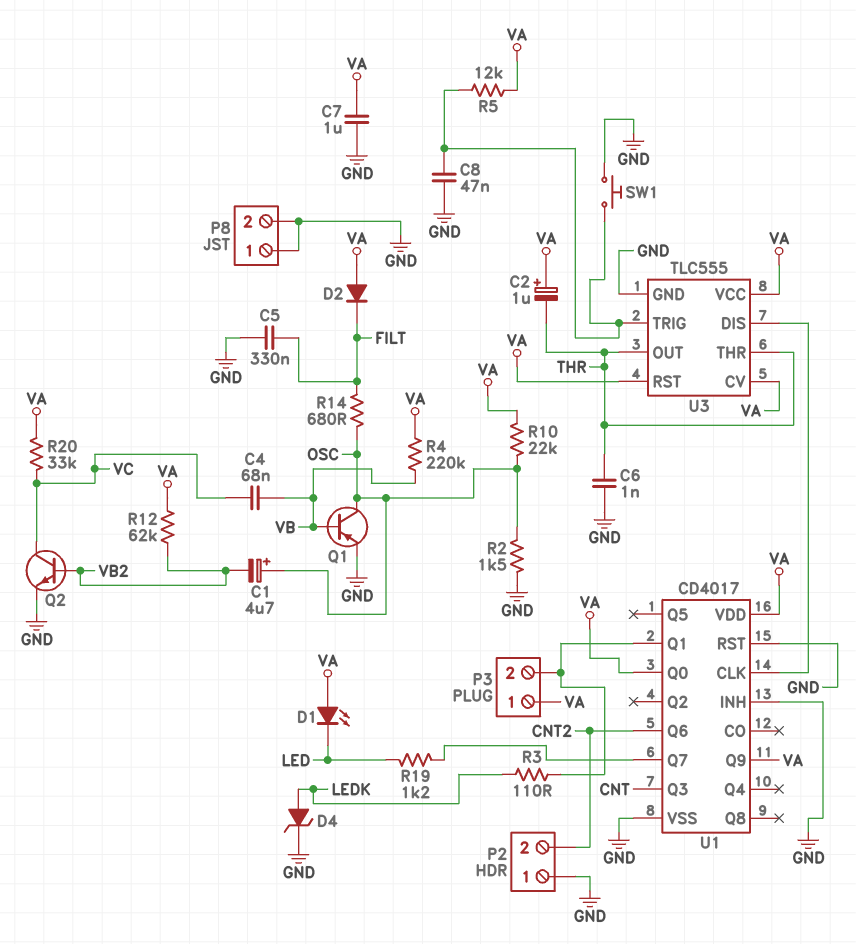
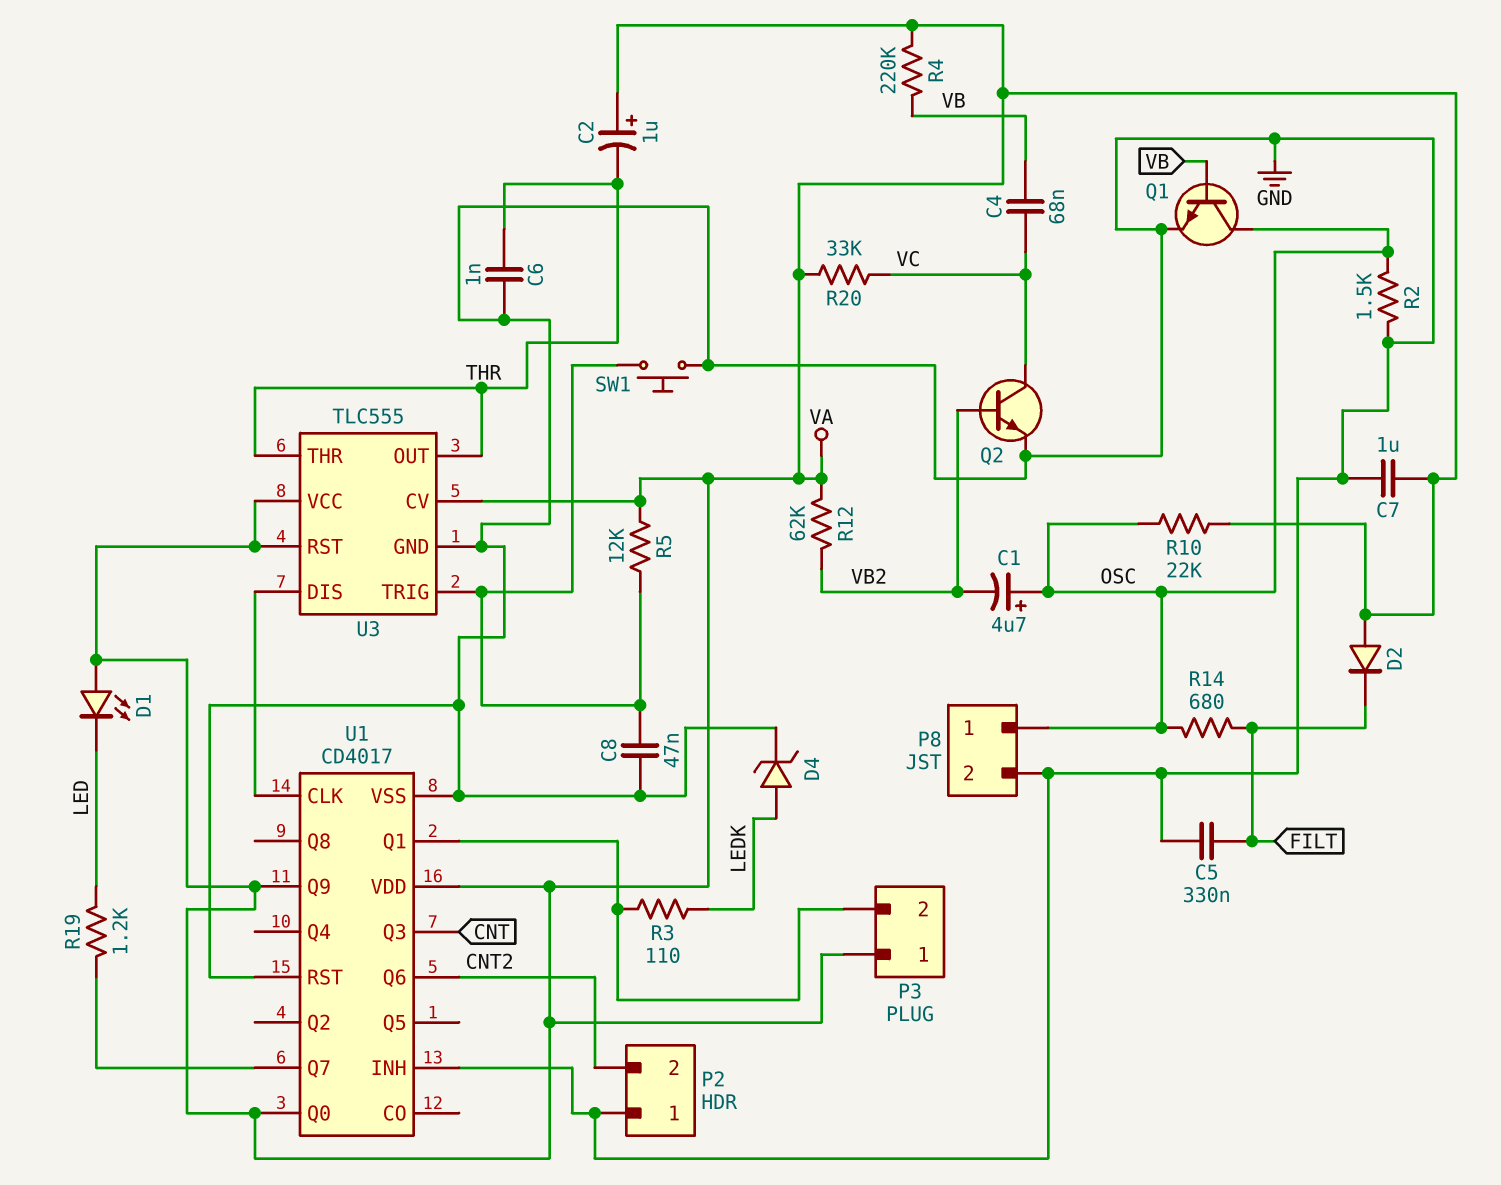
P8 pin 1: GND -> OSC
Q1: PNP (B VB, C OSC, E GND) -> NPN (B VB, C OSC, E GND)

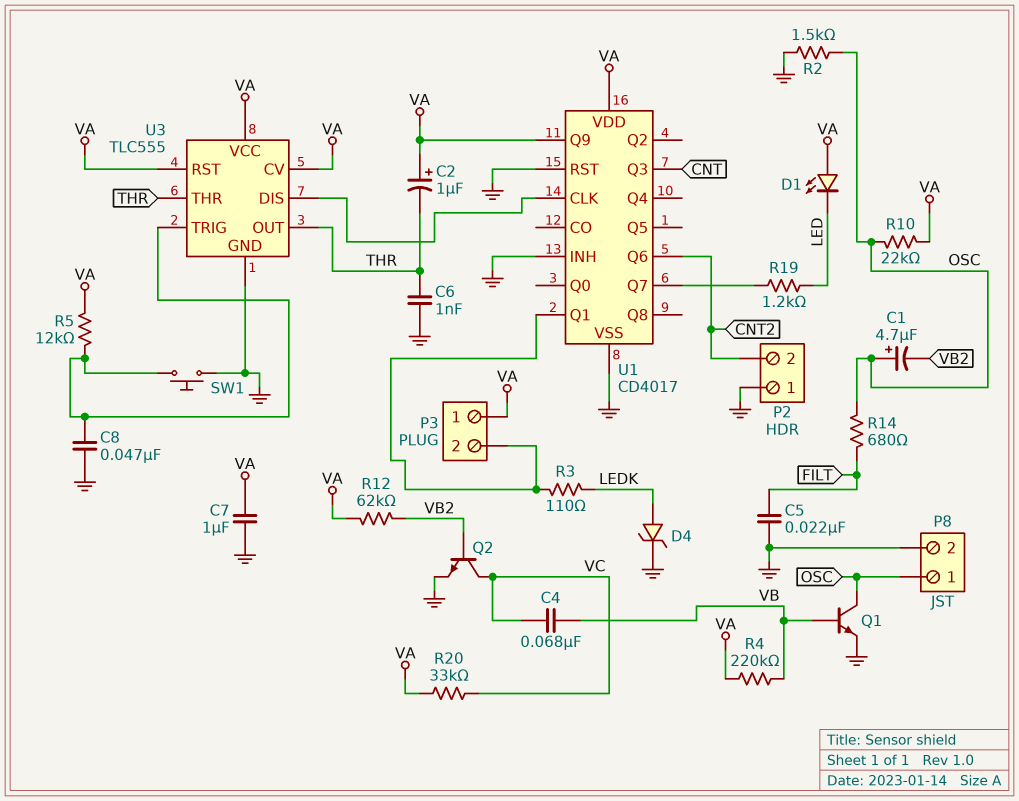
C5: 330nF (FILT, GND) -> 22nF (FILT, GND)
D2: diode (A VA, K FILT) -> none
U1 pin Q0: VA -> none

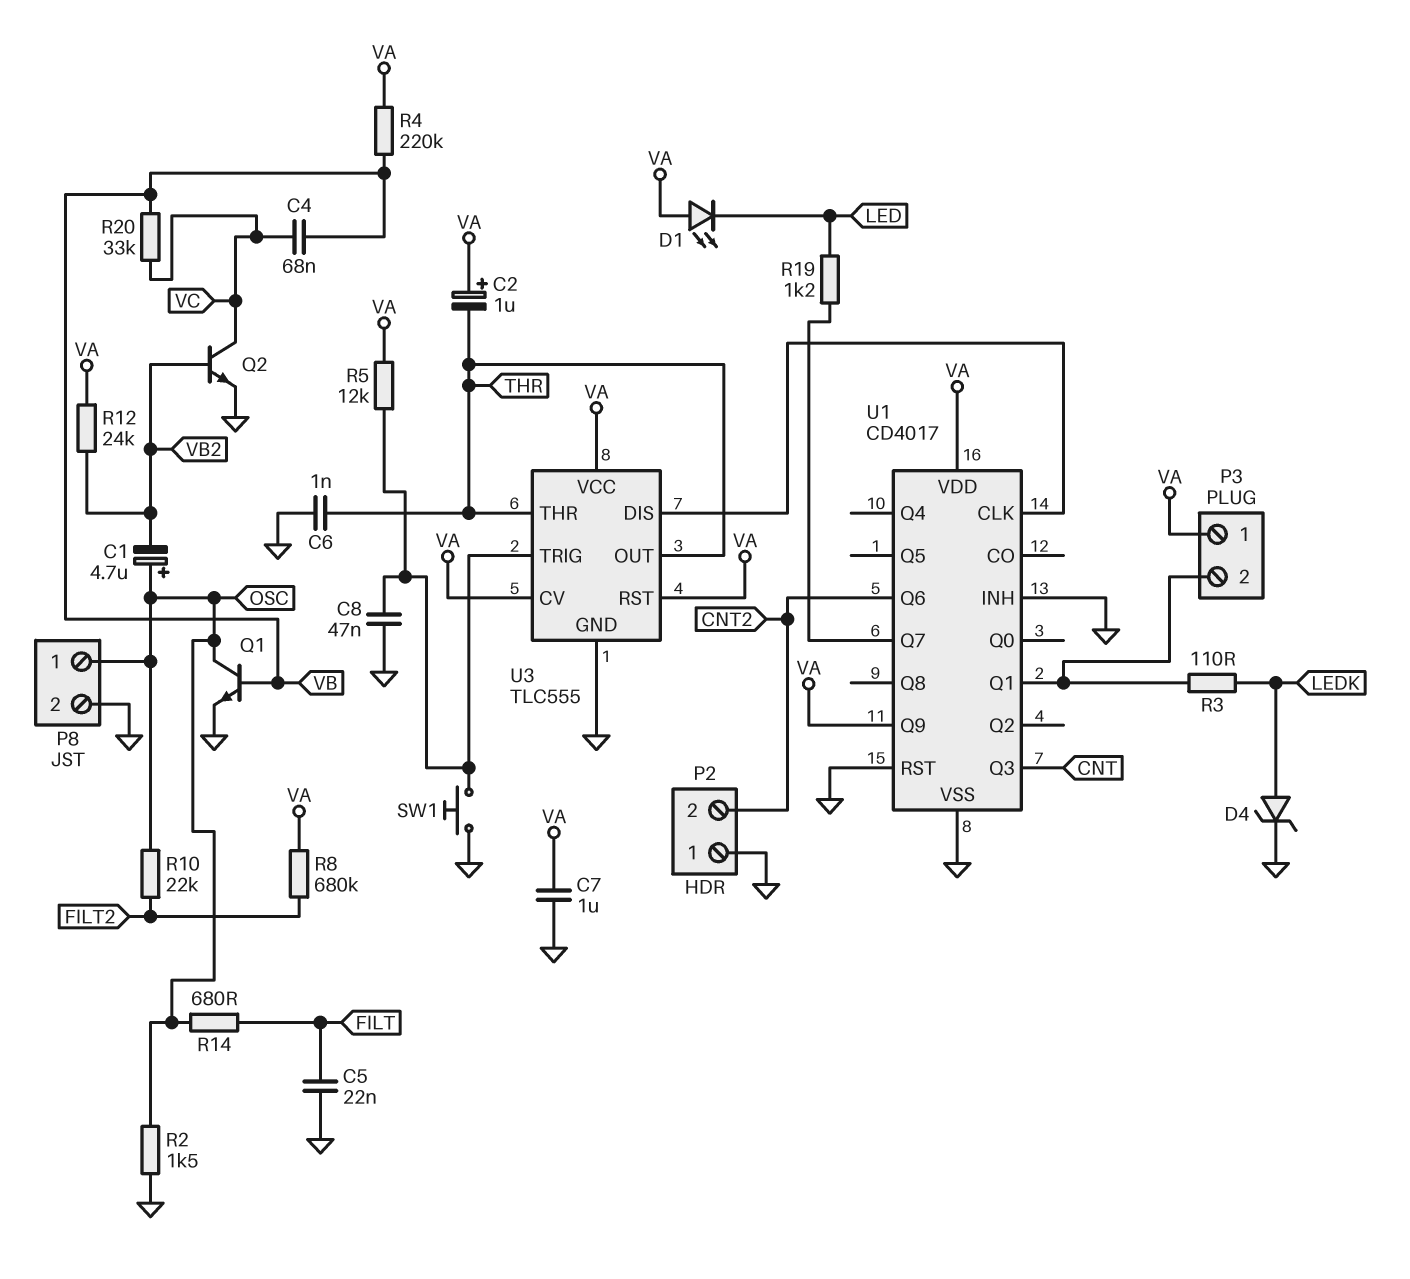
R8: none -> 680k (FILT2, VA)
R10: 22k (OSC, VA) -> 22k (FILT2, OSC)
R12: 62k (VA, VB2) -> 24k (VA, VB2)
R20: 33k (VA, VC) -> 33k (VB, VC)

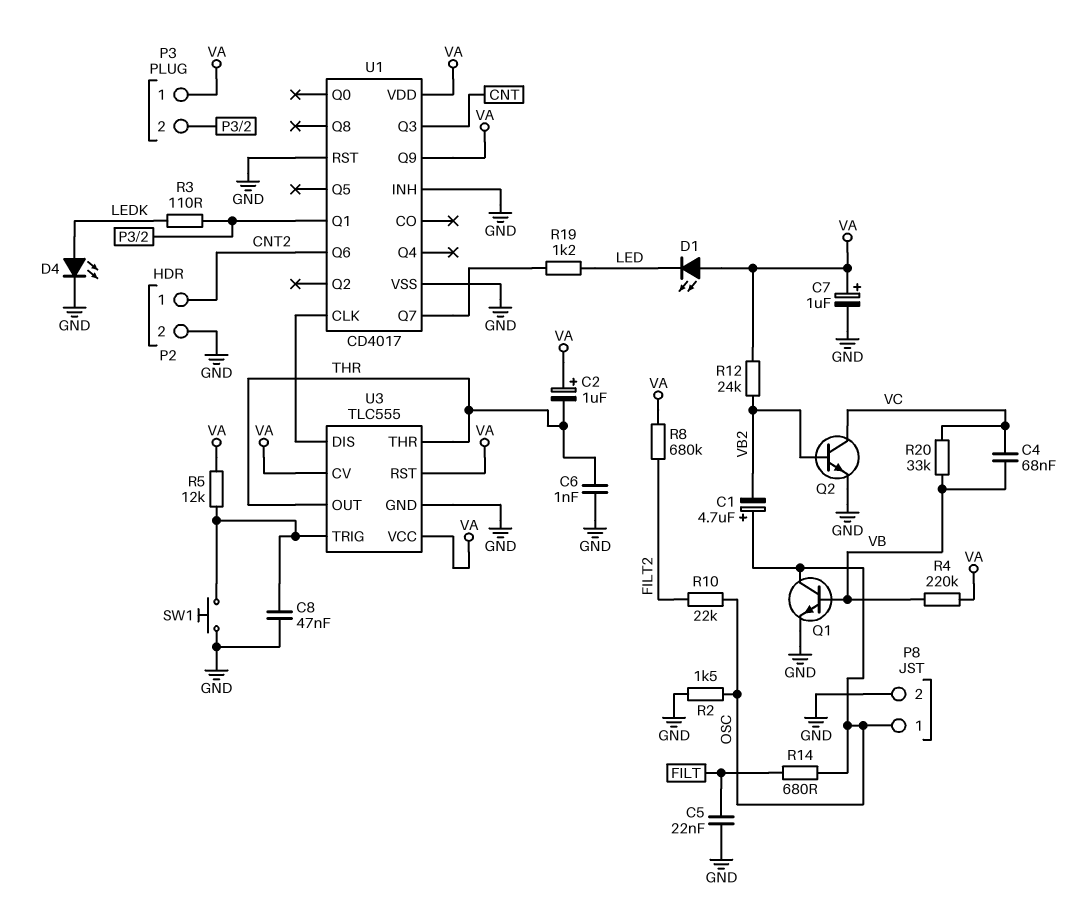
C7: 1uF (GND, VA) -> 1uF (plus VA, minus GND)
D4: zener (A LEDK, K GND) -> LED (A LEDK, K GND)
P2 pin 1: GND -> CNT2
P2 pin 2: CNT2 -> GND

